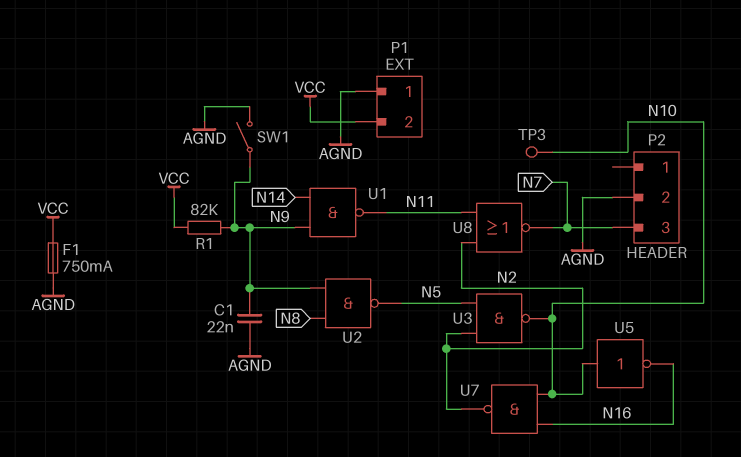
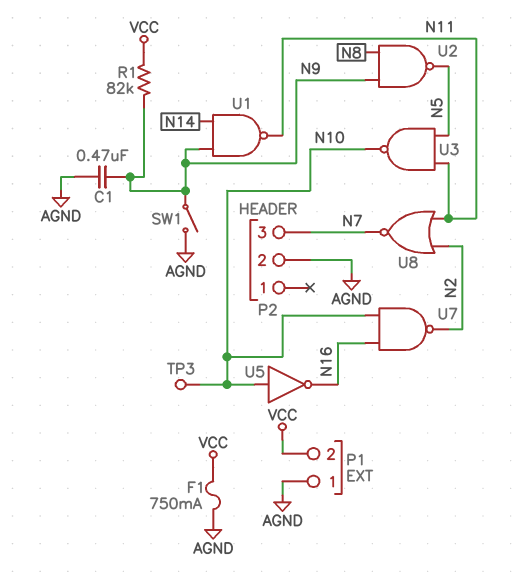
C1: 22nF (AGND, N9) -> 470nF (AGND, N9)
U3: NAND (in N2, in N5, out N10) -> NAND (in N5, in N11, out N10)

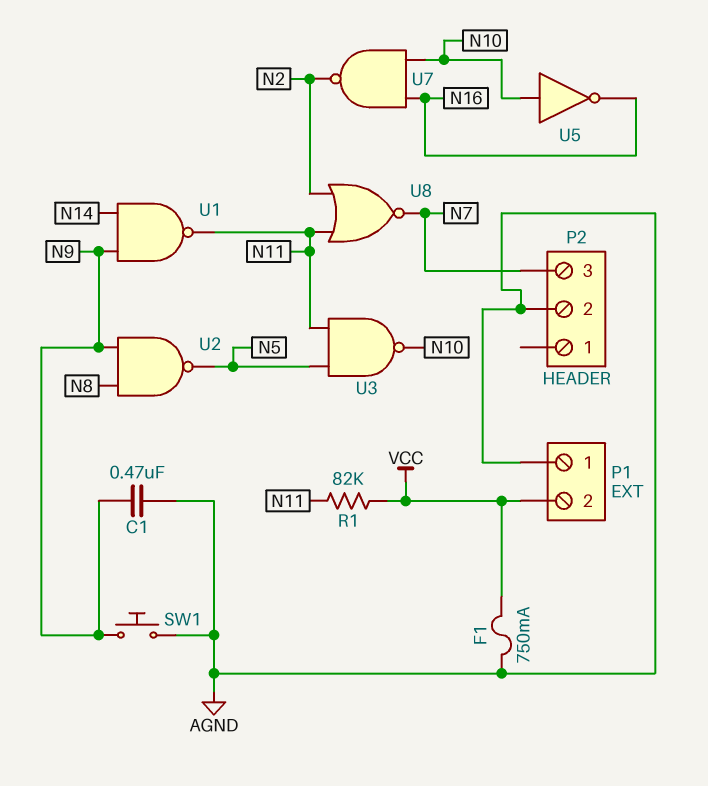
R1: 82k (N9, VCC) -> 82k (N11, VCC)
SW1: switch (AGND, N9) -> button (AGND, N9)
TP3: test point (N10) -> none

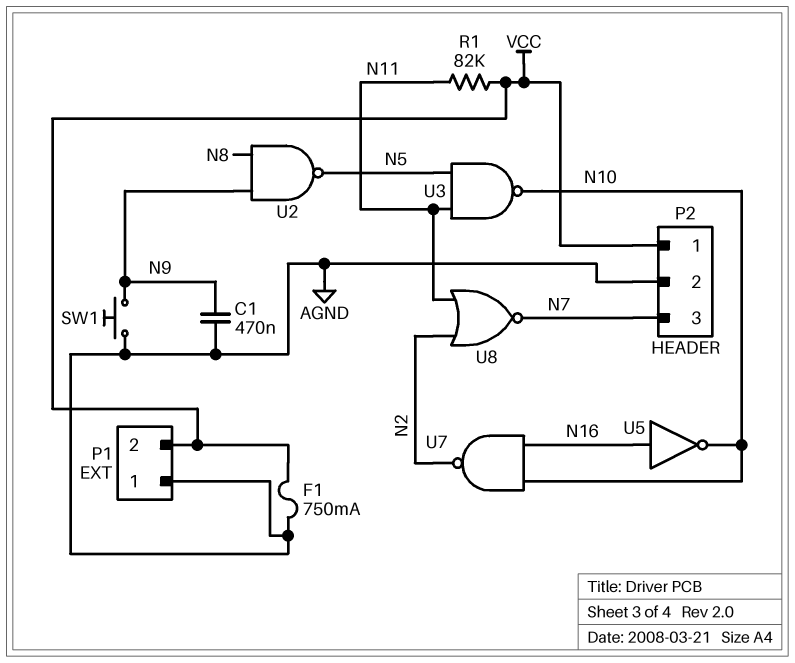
P2 pin 1: none -> VCC
U1: NAND (in N9, in N14, out N11) -> none
U5: NOT (in N10, out N16) -> NOT (in N16, out N10)

